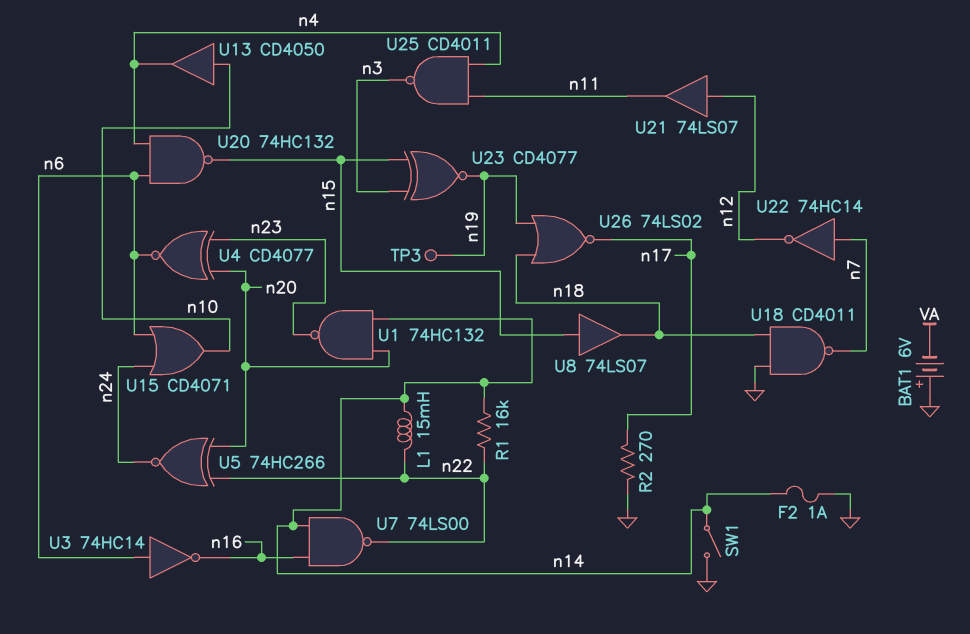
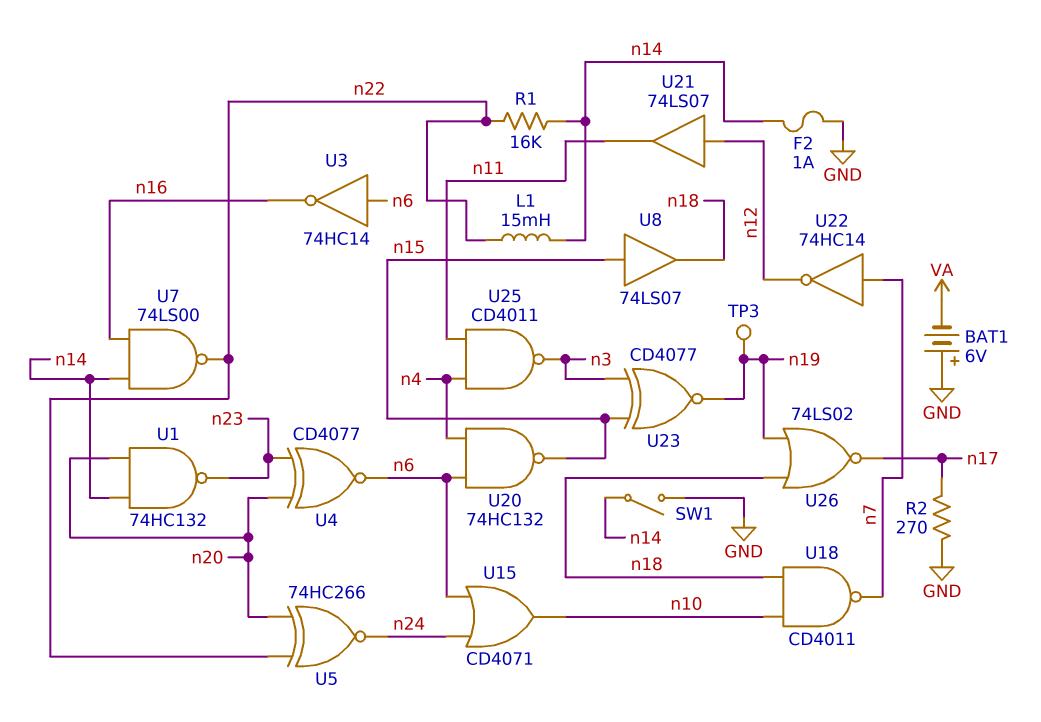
U13: buffer CD4050 (in n10, out n4) -> none
U18: NAND CD4011 (in GND, in n18, out n7) -> NAND CD4011 (in n10, in n18, out n7)

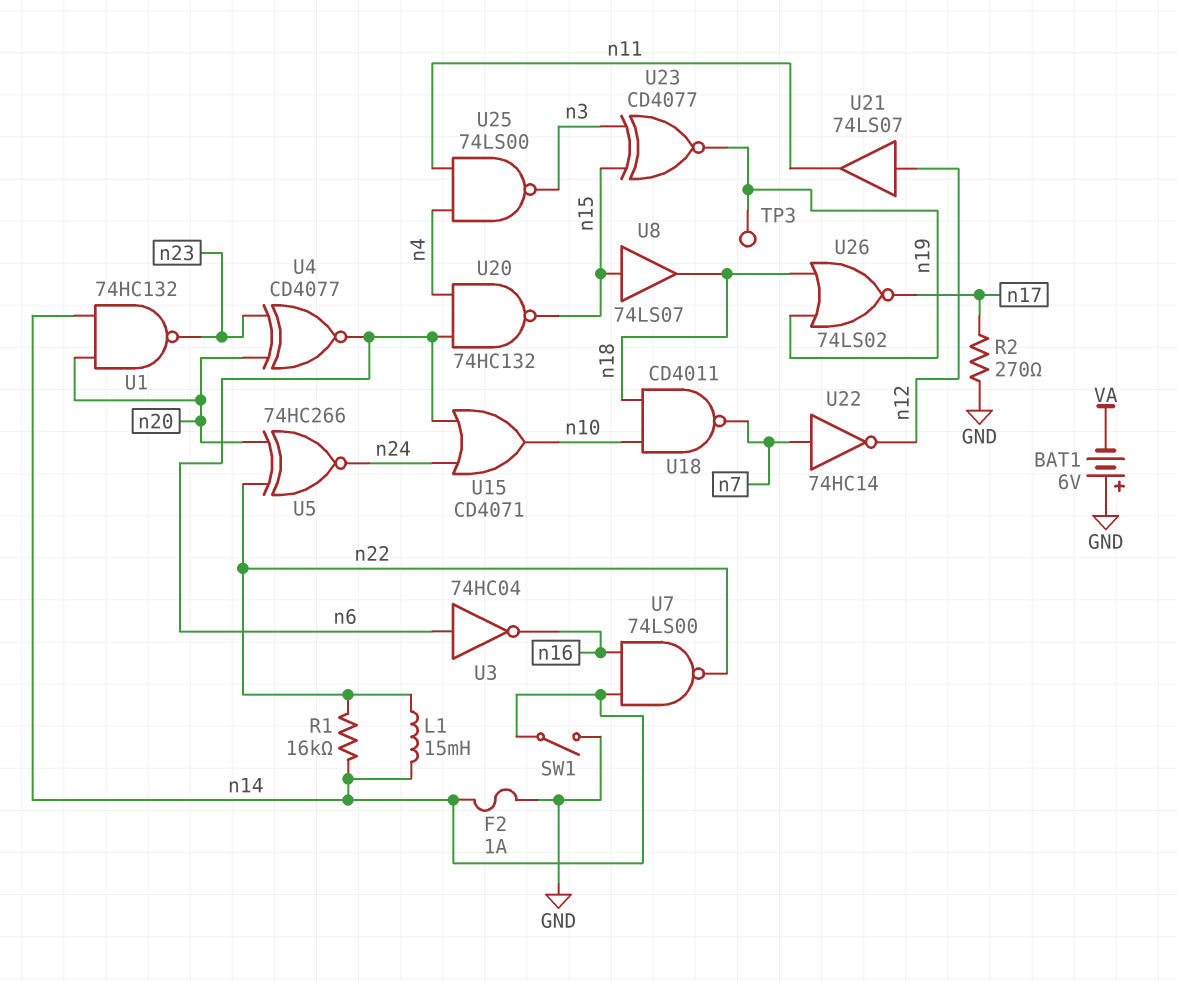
U3: NOT 74HC14 (in n6, out n16) -> NOT 74HC04 (in n6, out n16)
U25: NAND CD4011 (in n4, in n11, out n3) -> NAND 74LS00 (in n4, in n11, out n3)

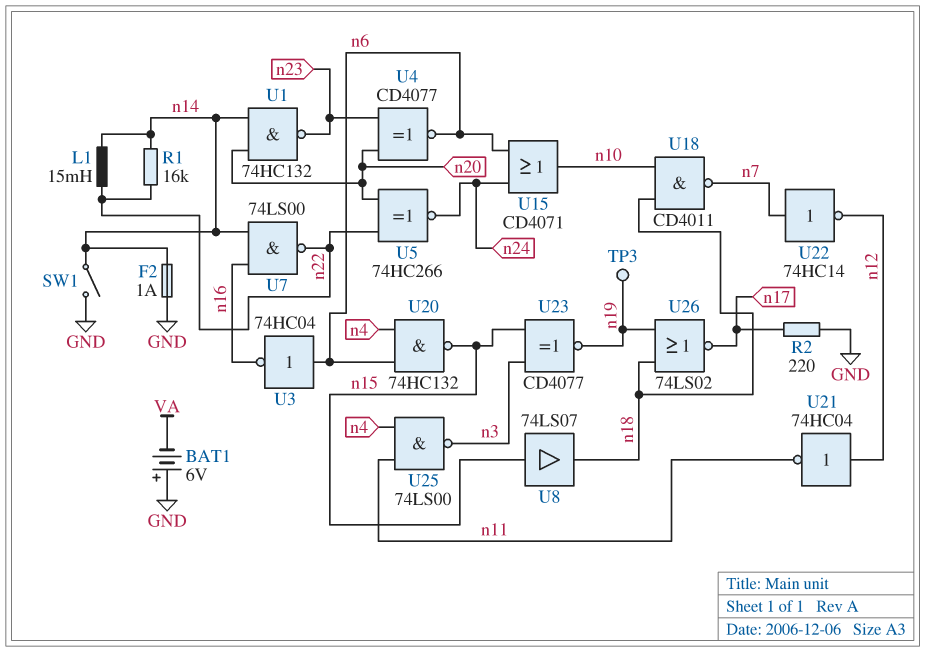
R2: 270 (GND, n17) -> 220 (GND, n17)
U21: buffer 74LS07 (in n12, out n11) -> NOT 74HC04 (in n12, out n11)

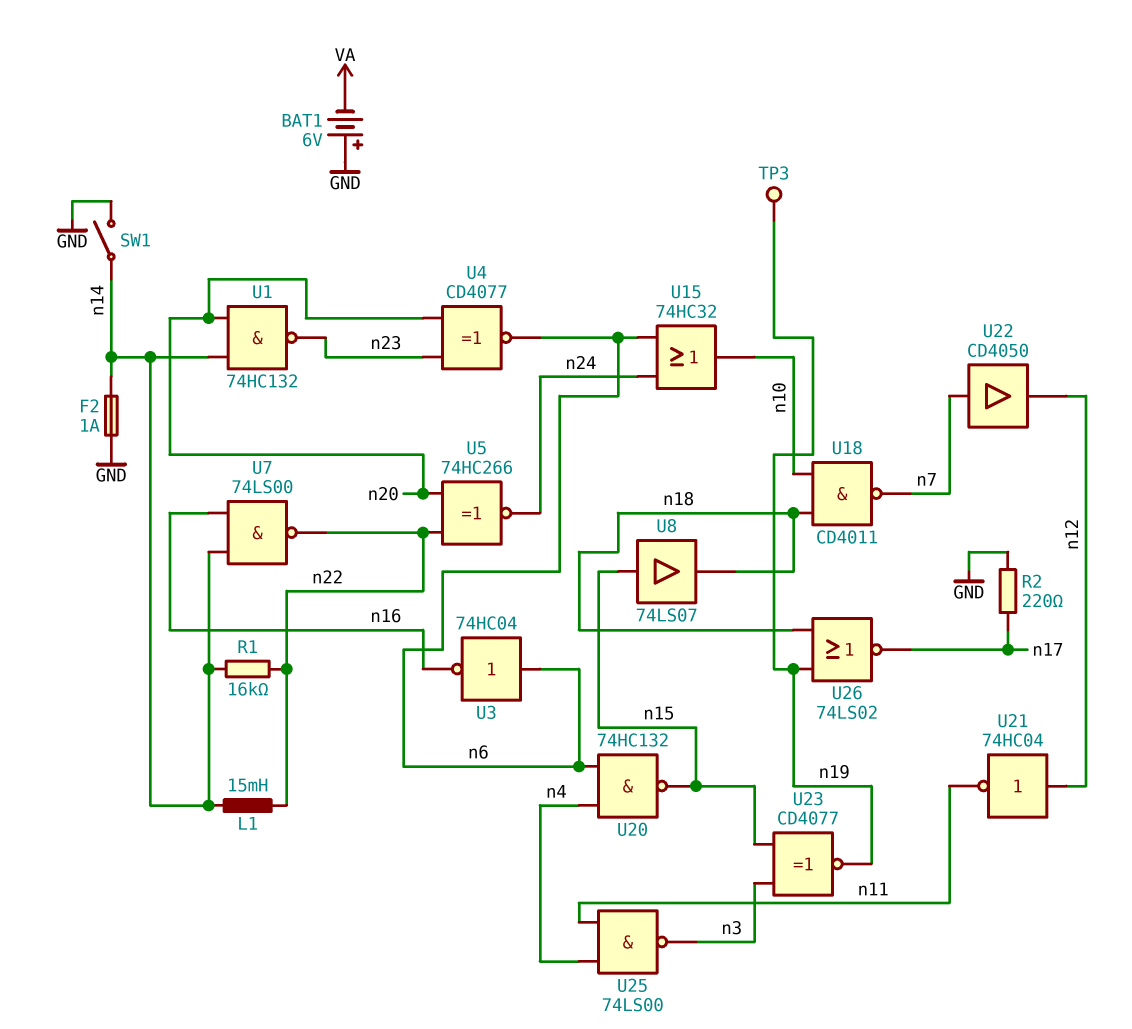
U15: OR CD4071 (in n6, in n24, out n10) -> OR 74HC32 (in n6, in n24, out n10)
U22: NOT 74HC14 (in n7, out n12) -> buffer CD4050 (in n7, out n12)

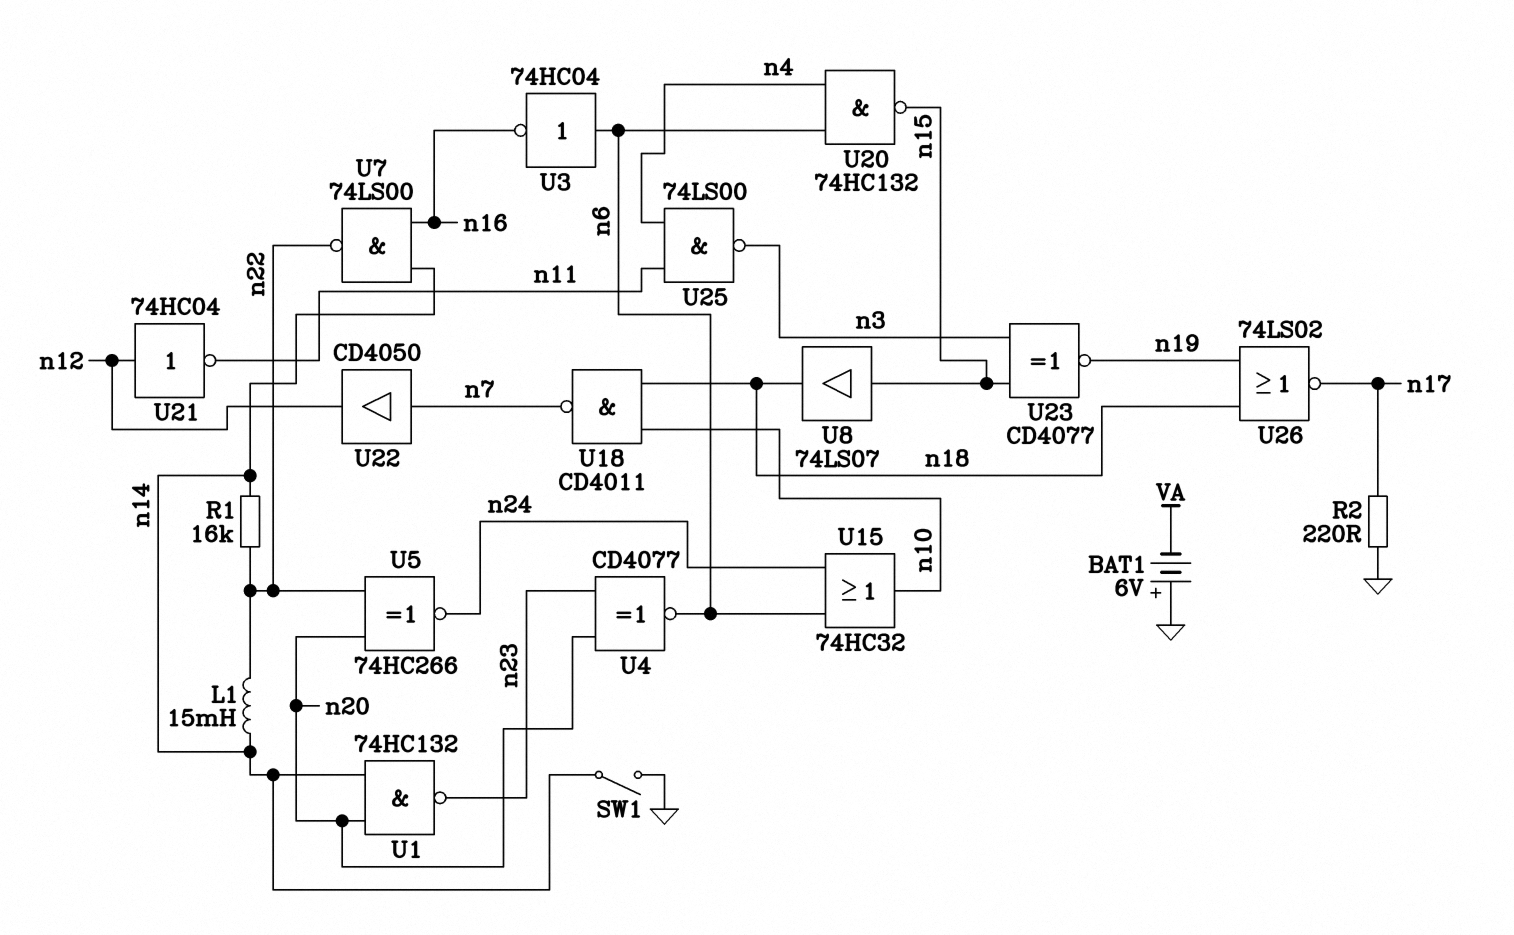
F2: 1A (GND, n14) -> none
TP3: test point (n19) -> none

